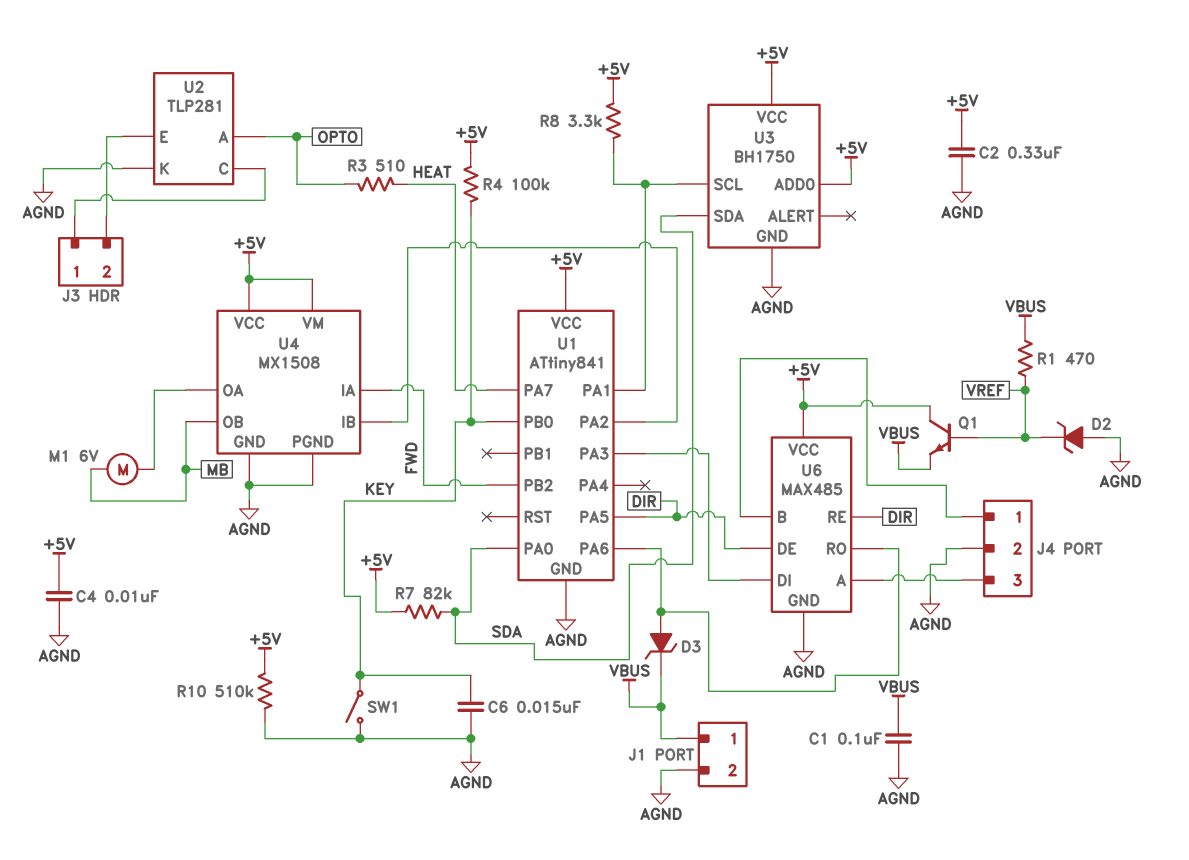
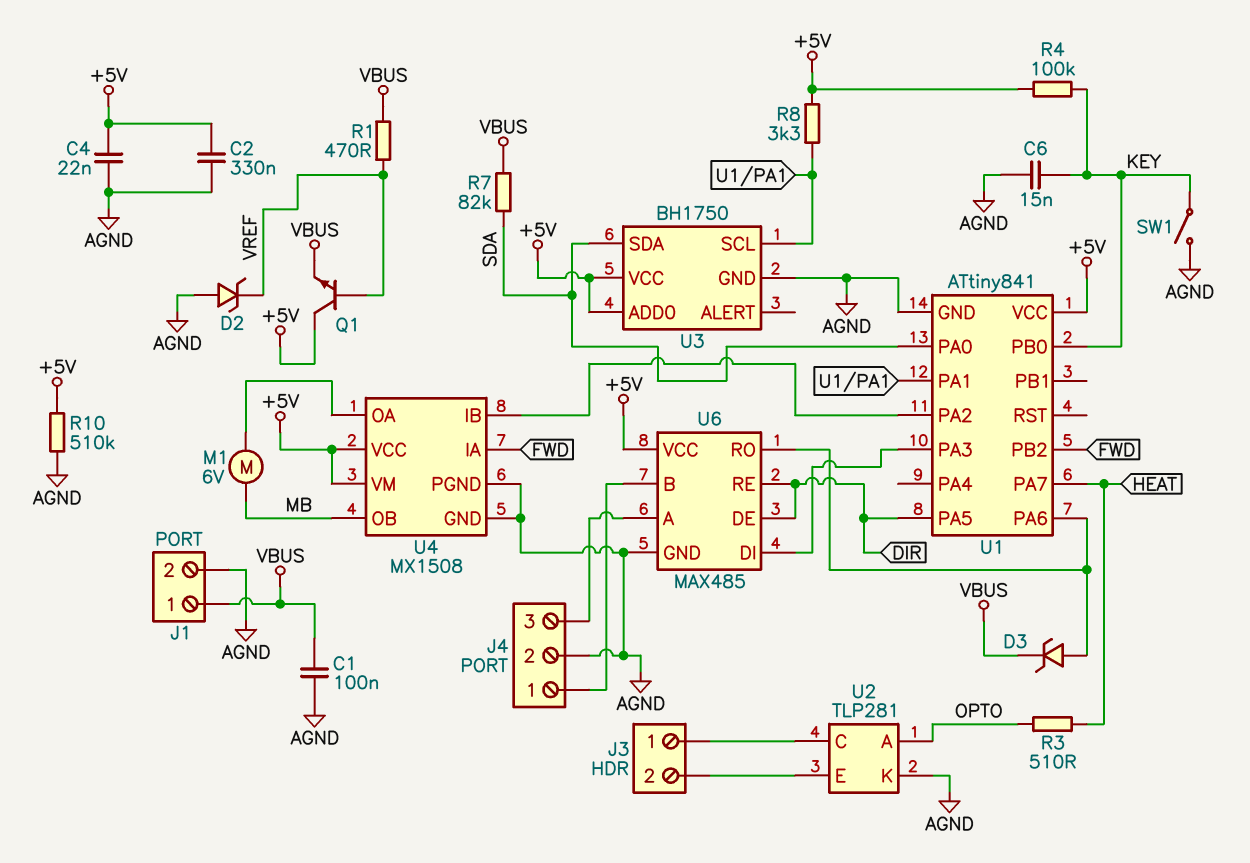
C4: 10nF (+5V, AGND) -> 22nF (+5V, AGND)
R7: 82k (+5V, SDA) -> 82k (SDA, VBUS)

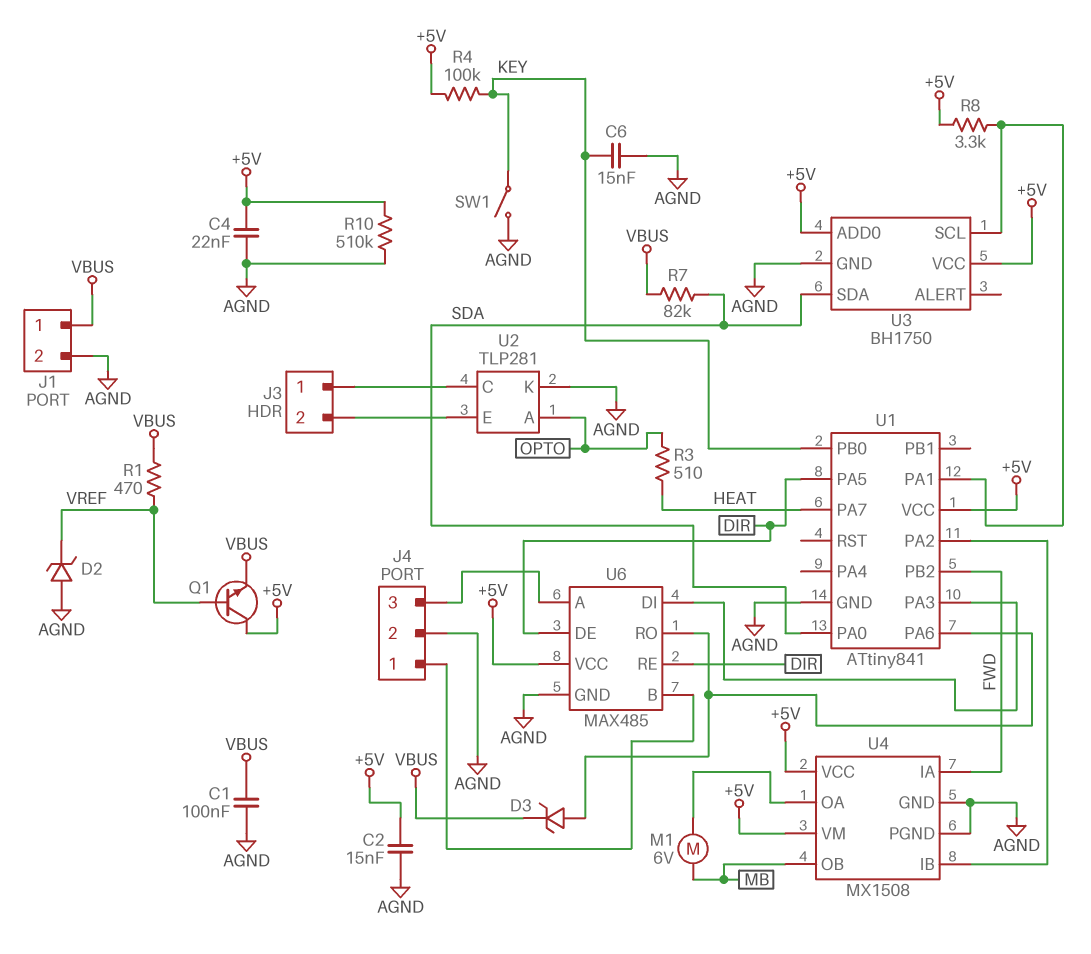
C2: 330nF (+5V, AGND) -> 15nF (+5V, AGND)

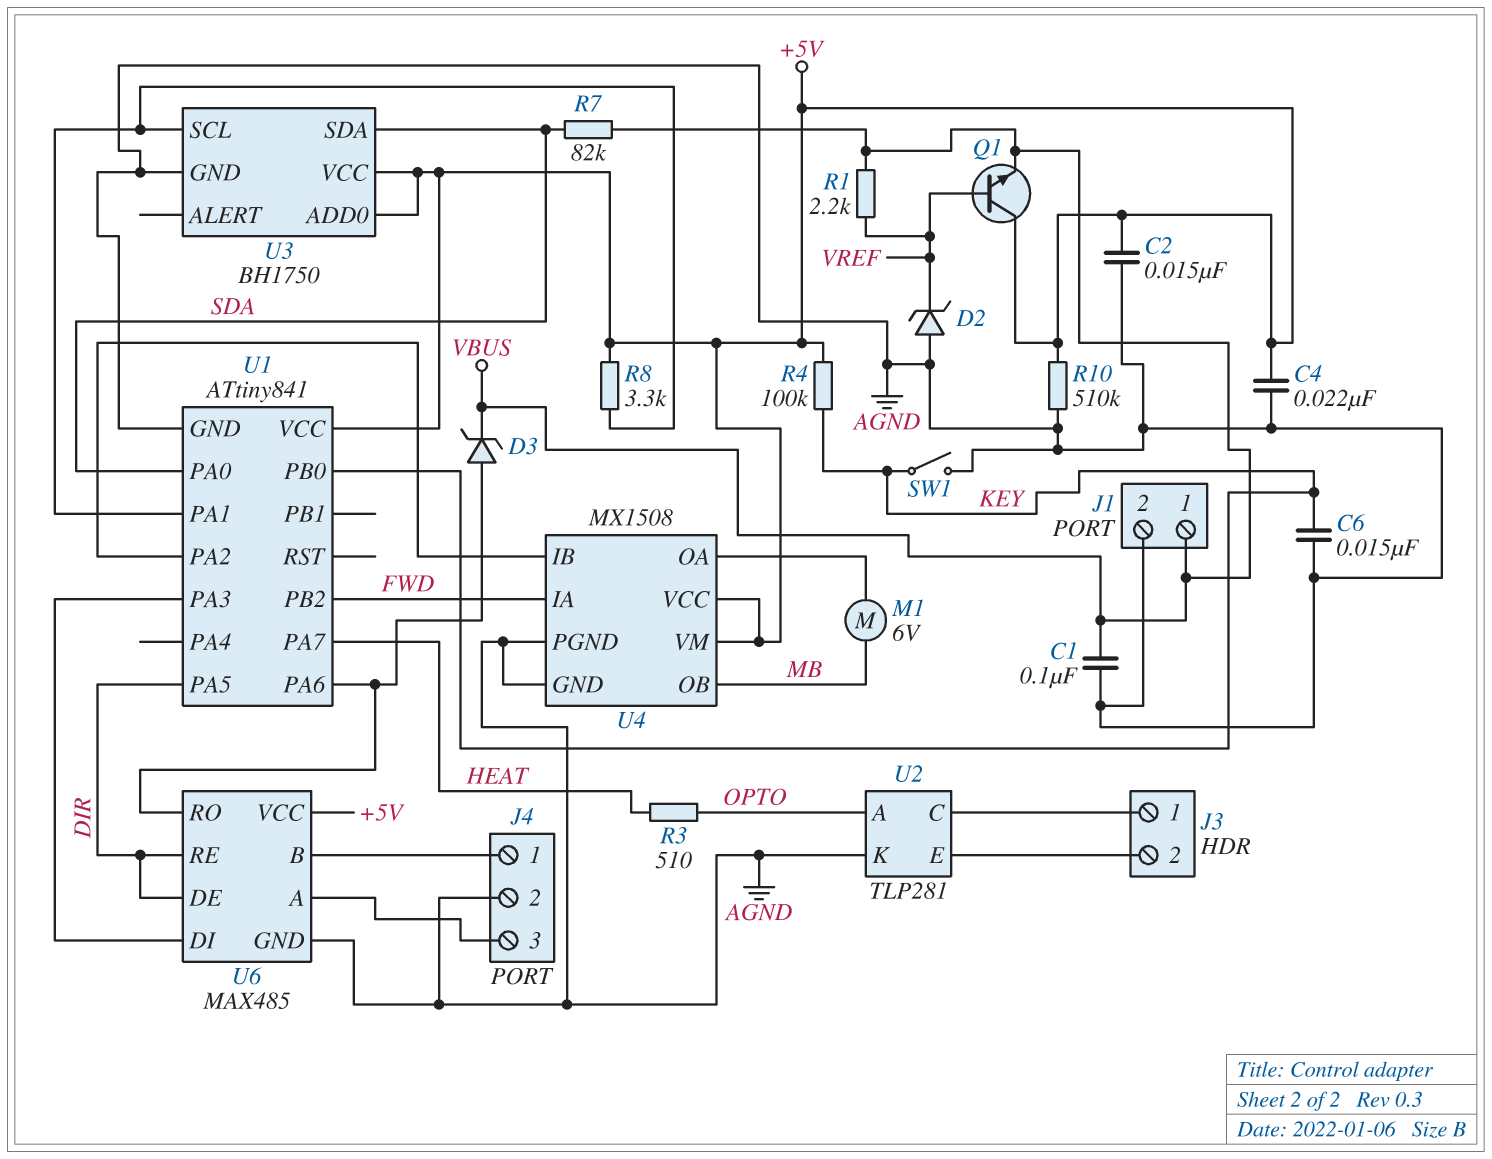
R1: 470 (VBUS, VREF) -> 2.2k (VBUS, VREF)

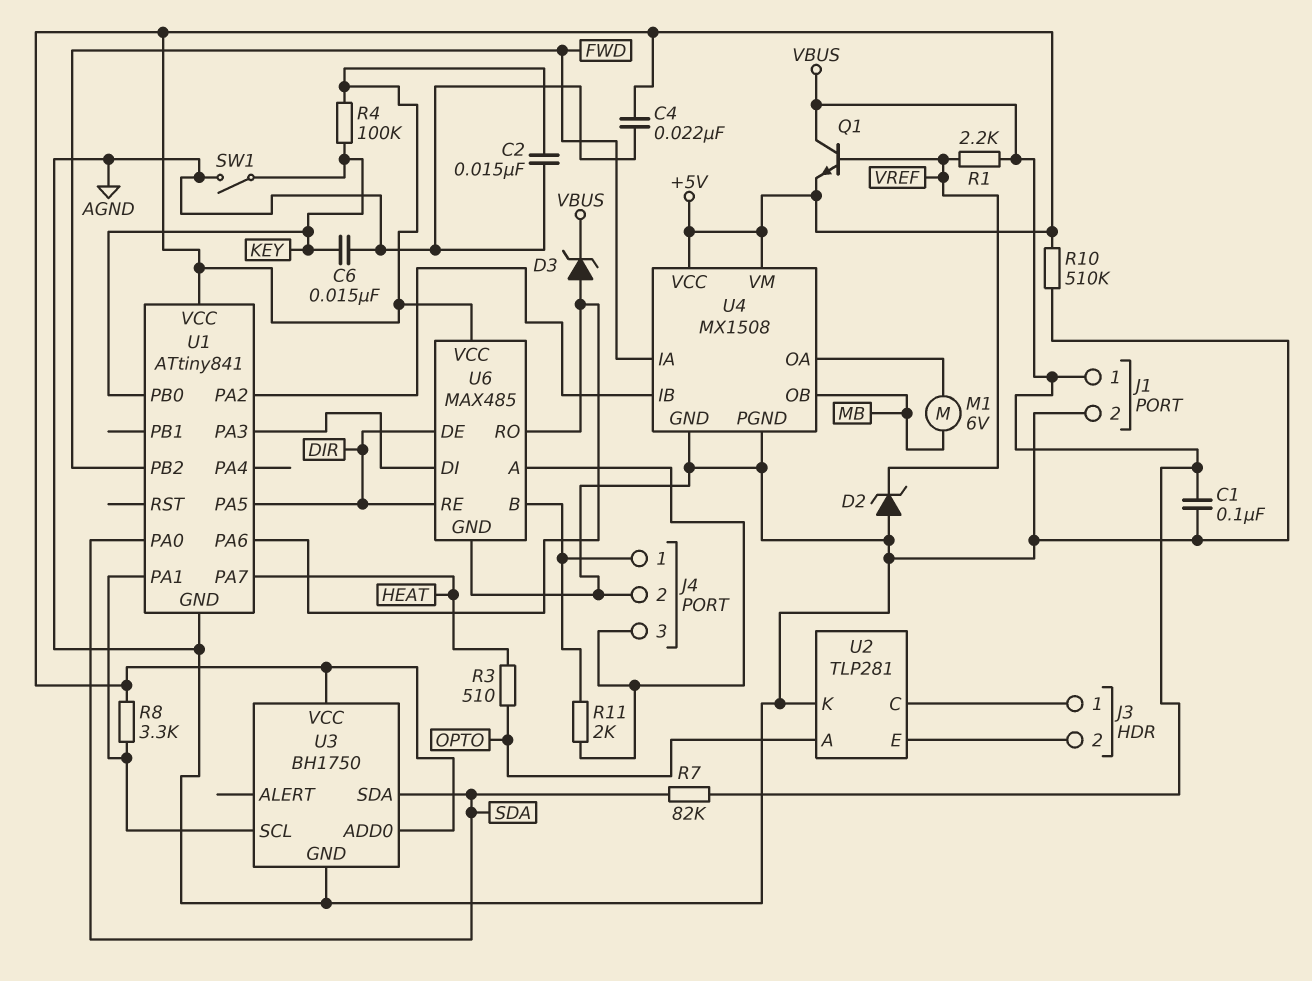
Q1: NPN (B VREF, C +5V, E VBUS) -> NPN (B VREF, C VBUS, E +5V)
R11: none -> 2k (J4/1, J4/3)

